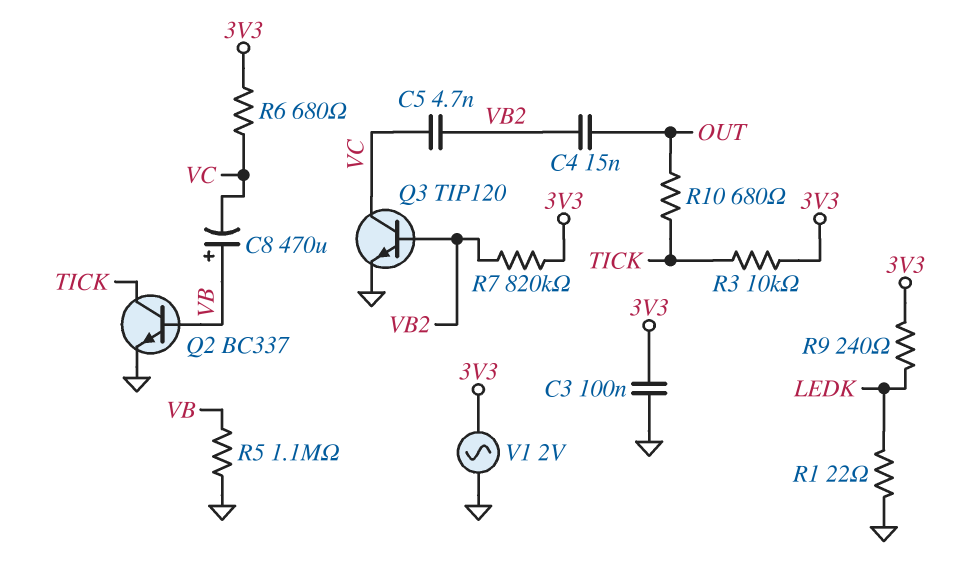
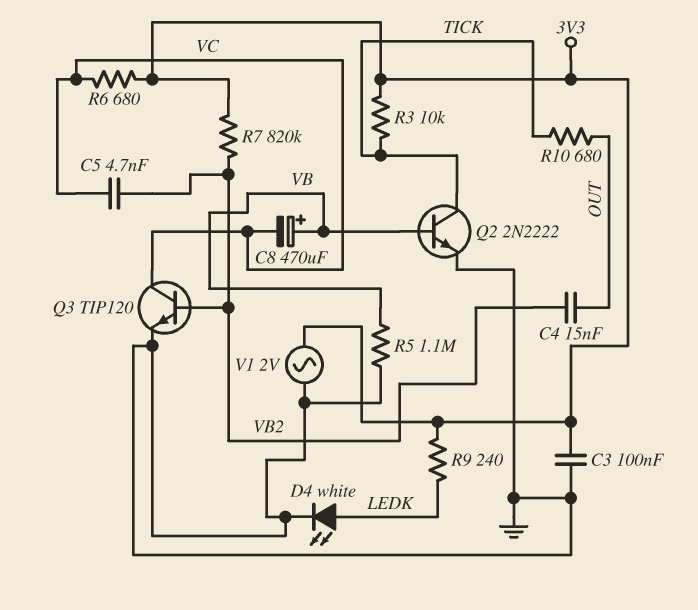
D4: none -> LED white (A LEDK, K GND)
Q2: NPN BC337 (B VB, C TICK, E GND) -> NPN 2N2222 (B VB, C TICK, E GND)
R1: 22 (GND, LEDK) -> none

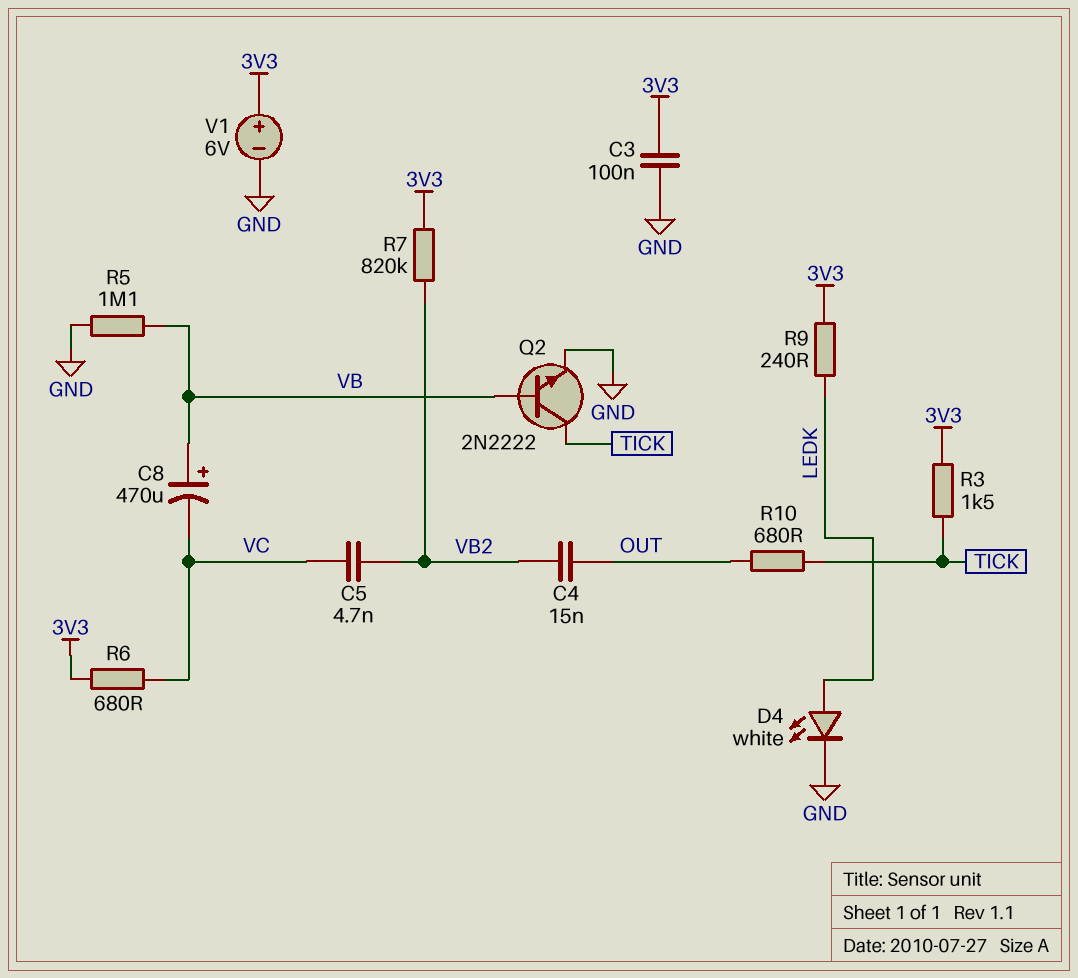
Q3: NPN TIP120 (B VB2, C VC, E GND) -> none
R3: 10k (3V3, TICK) -> 1.5k (3V3, TICK)
V1: AC 2V (3V3, GND) -> 6V (plus 3V3, minus GND)

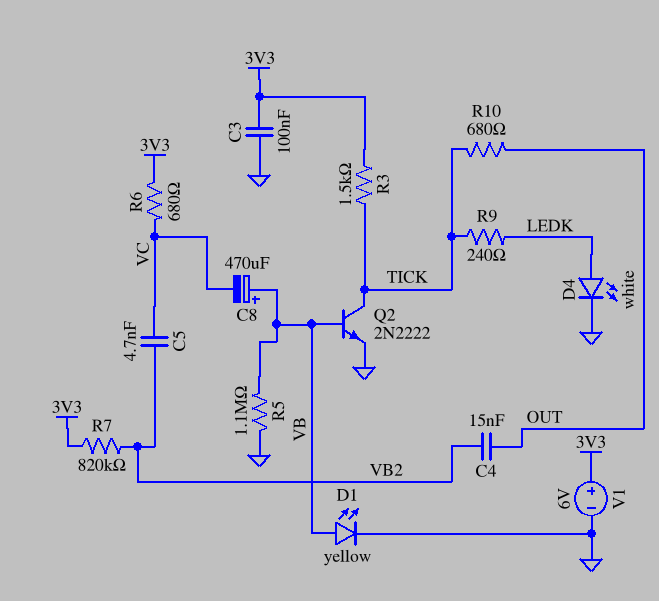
D1: none -> LED yellow (A VB, K GND)
R9: 240 (3V3, LEDK) -> 240 (LEDK, TICK)

